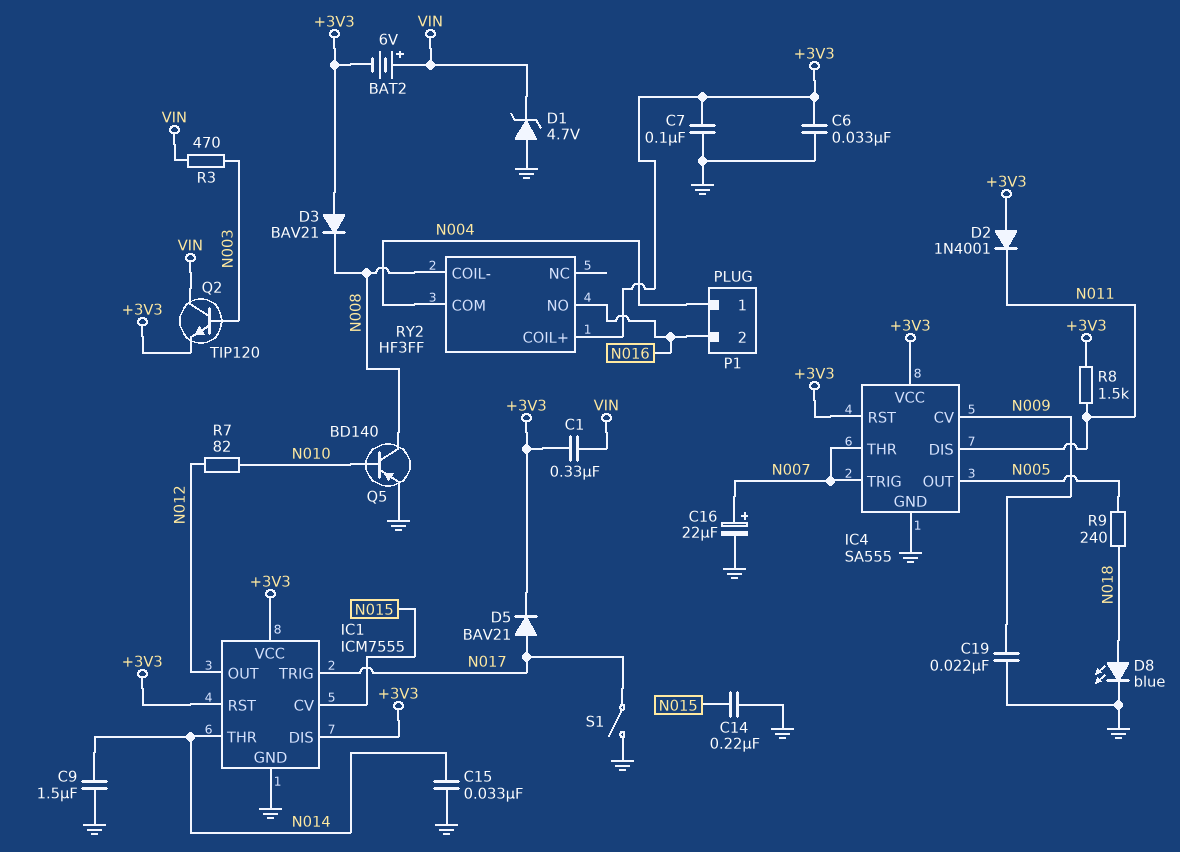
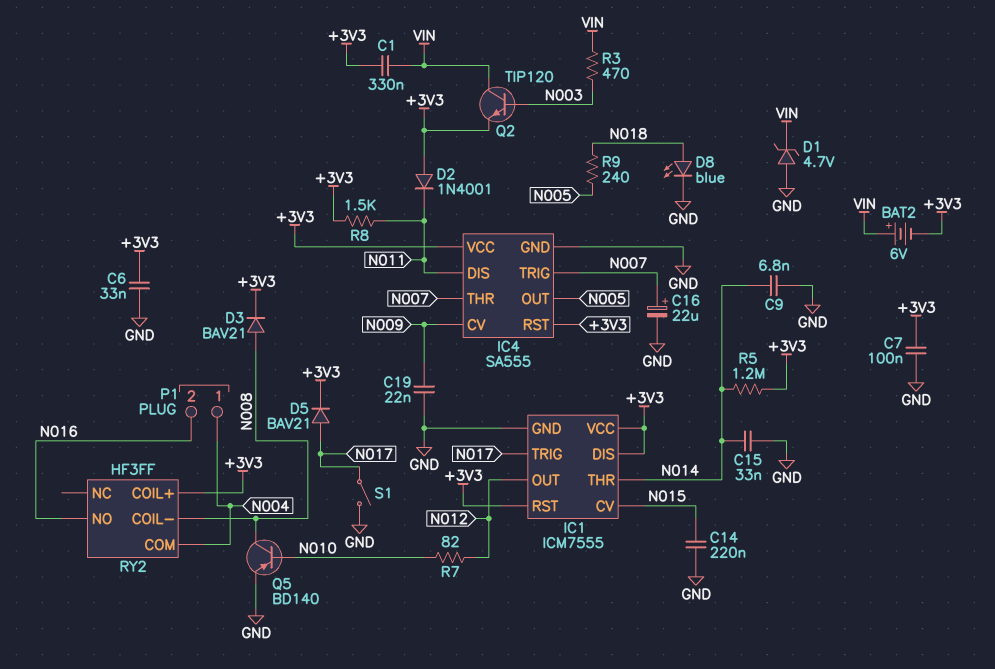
C9: 1.5uF (GND, N014) -> 6.8nF (GND, N014)
D3: diode BAV21 (A +3V3, K N008) -> diode BAV21 (A N008, K +3V3)
R5: none -> 1.2M (+3V3, N014)

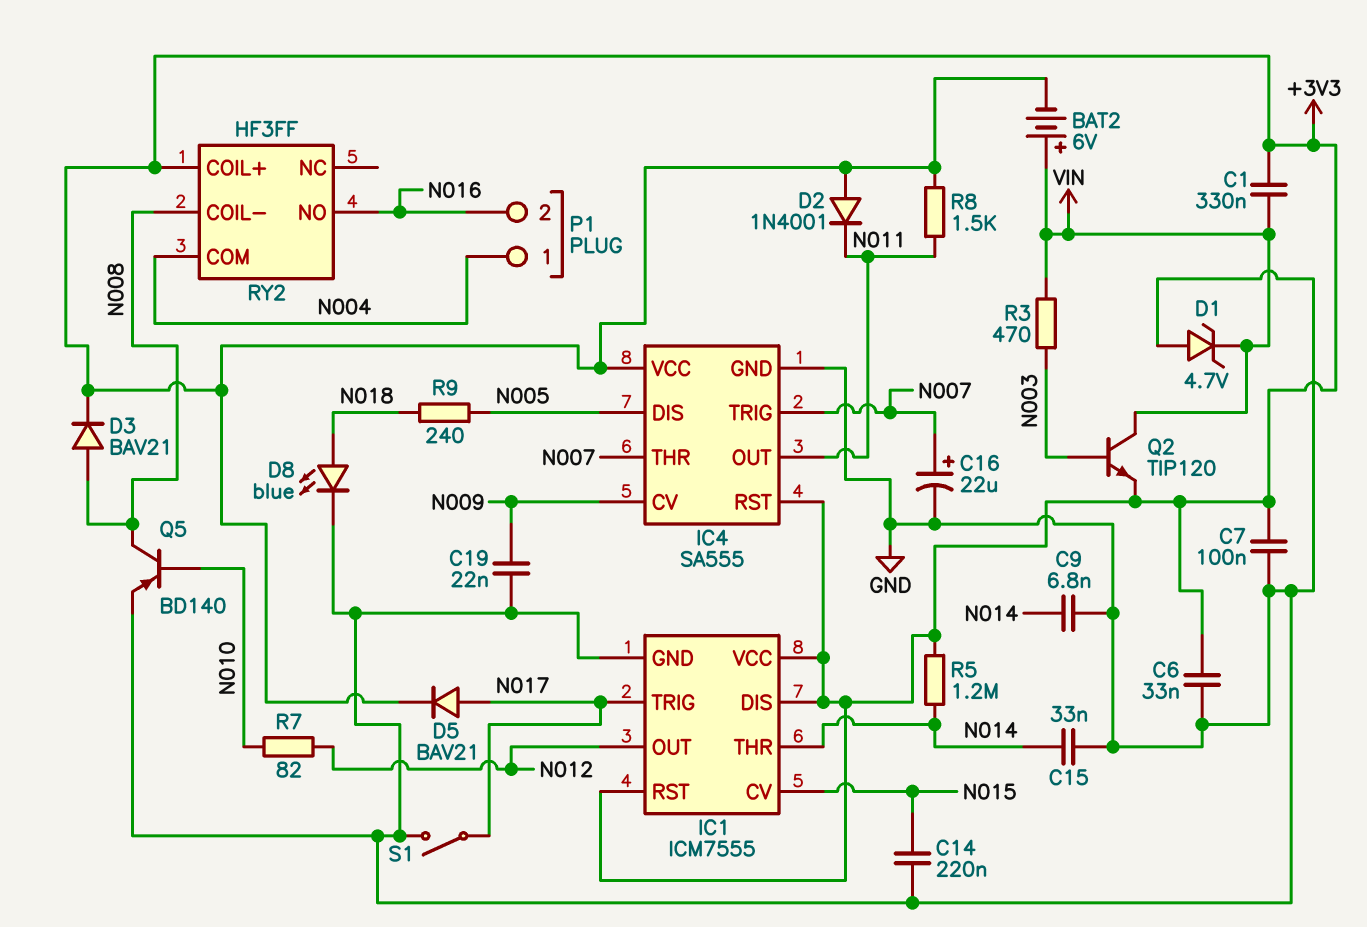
IC4 pin DIS: N011 -> N005
IC4 pin OUT: N005 -> N011

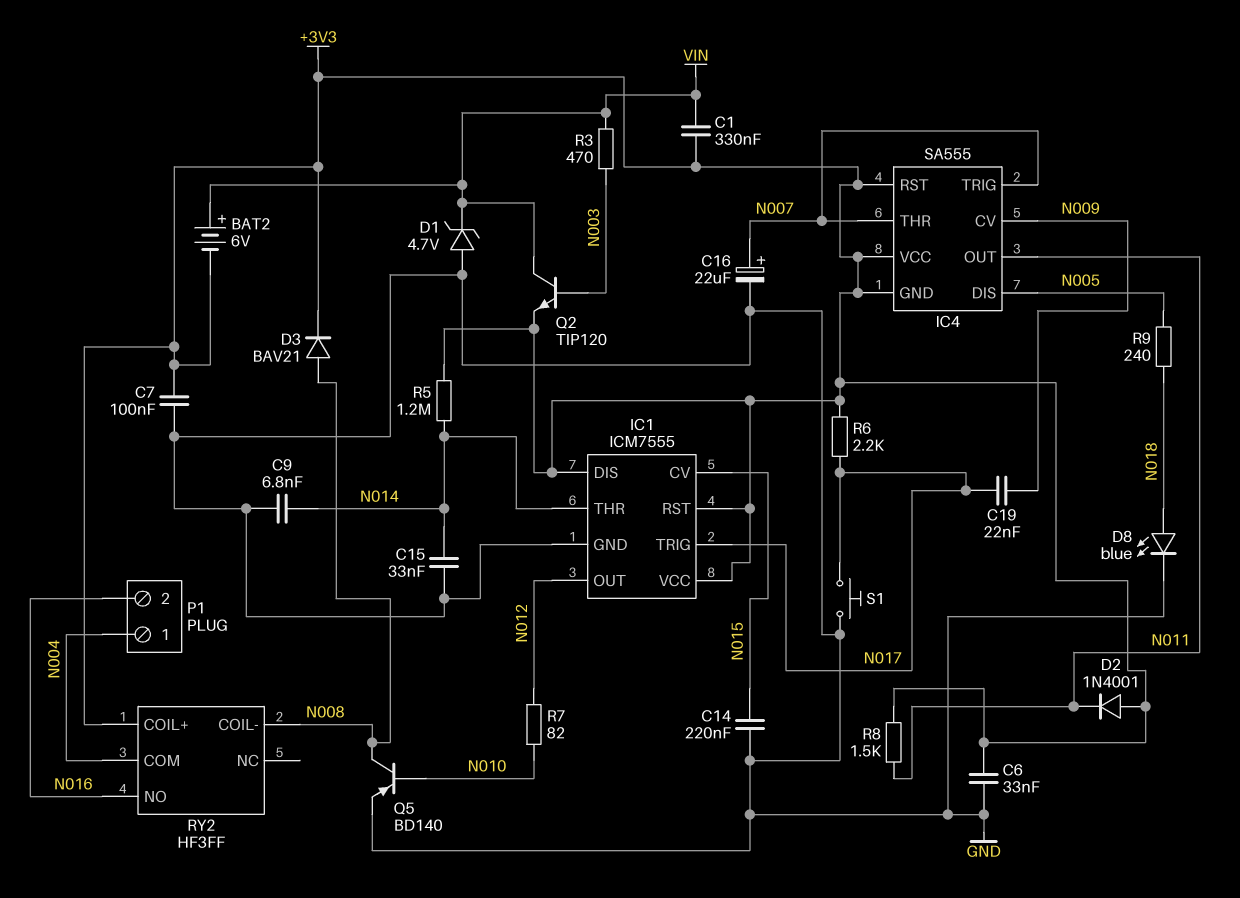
C19: 22nF (GND, N009) -> 22nF (N009, N017)
D5: diode BAV21 (A N017, K +3V3) -> none
IC4 pin GND: GND -> +3V3
R6: none -> 2.2k (+3V3, N017)
S1: switch (GND, N017) -> button (GND, N017)

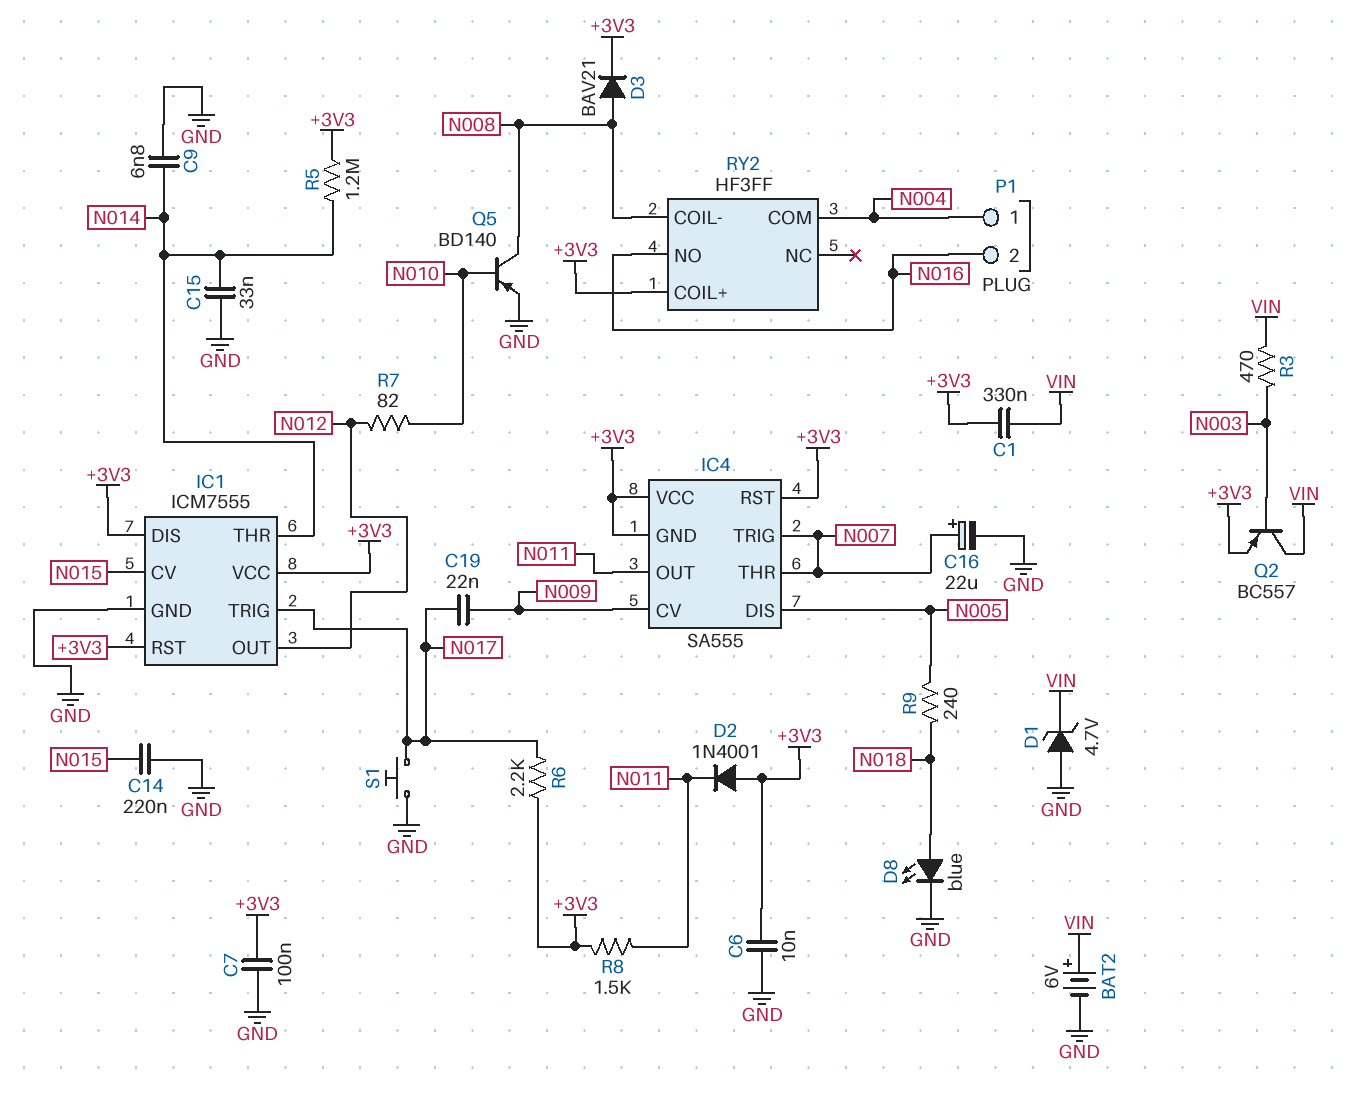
BAT2: 6V (plus VIN, minus +3V3) -> 6V (plus VIN, minus GND)
C6: 33nF (+3V3, GND) -> 10nF (+3V3, GND)
Q2: NPN TIP120 (B N003, C VIN, E +3V3) -> PNP BC557 (B N003, C VIN, E +3V3)

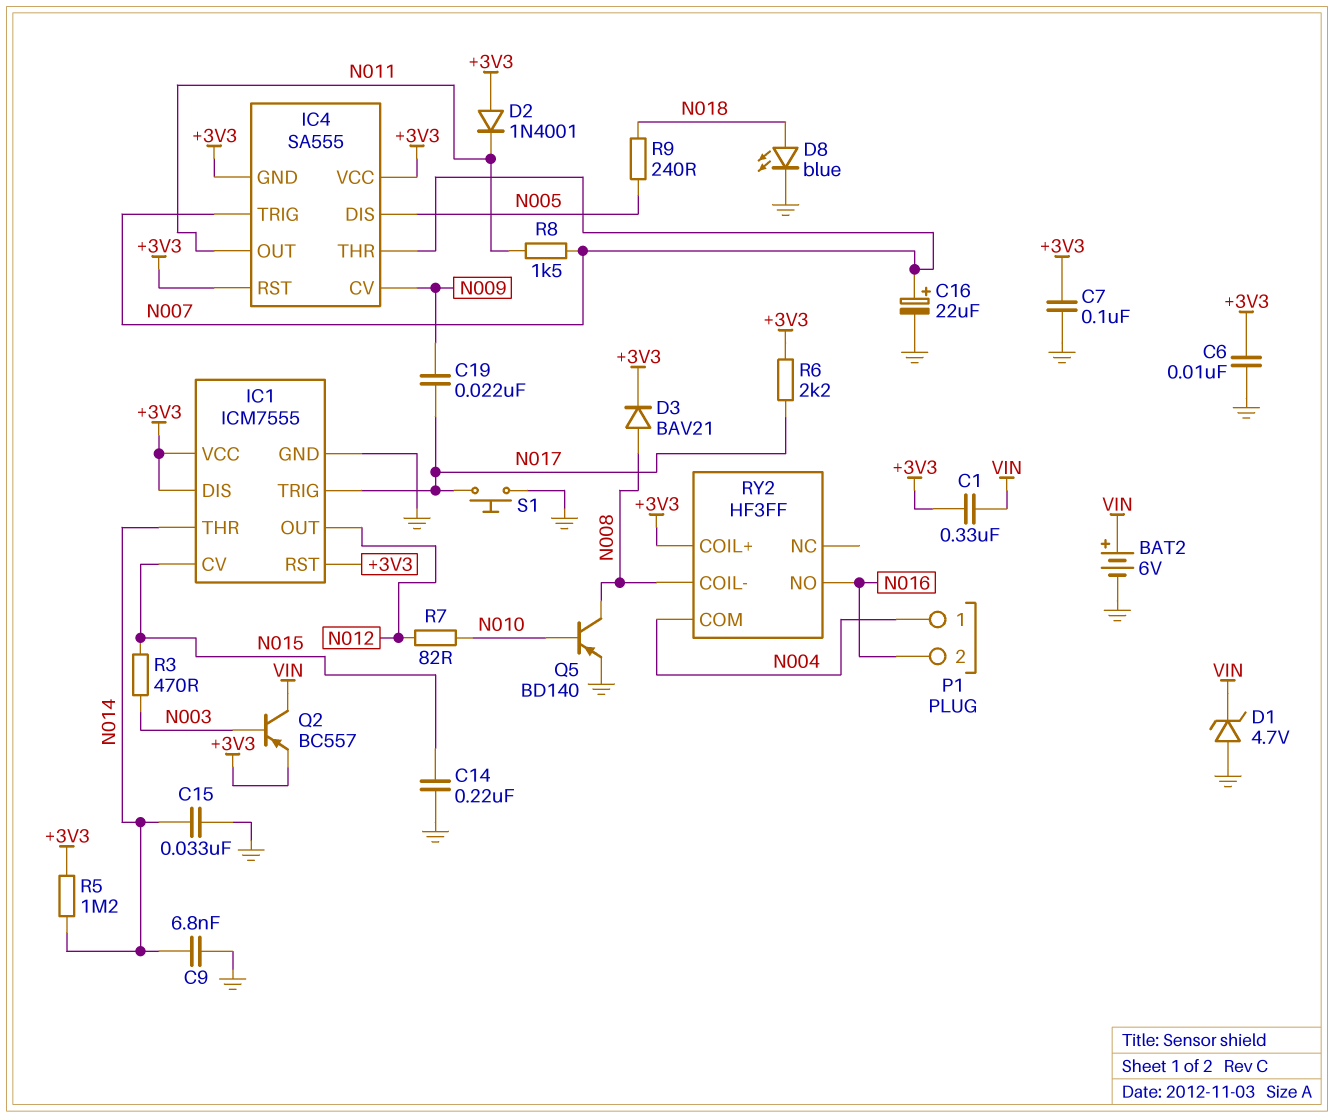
R3: 470 (N003, VIN) -> 470 (N003, N015)
R8: 1.5k (+3V3, N011) -> 1.5k (N007, N011)

